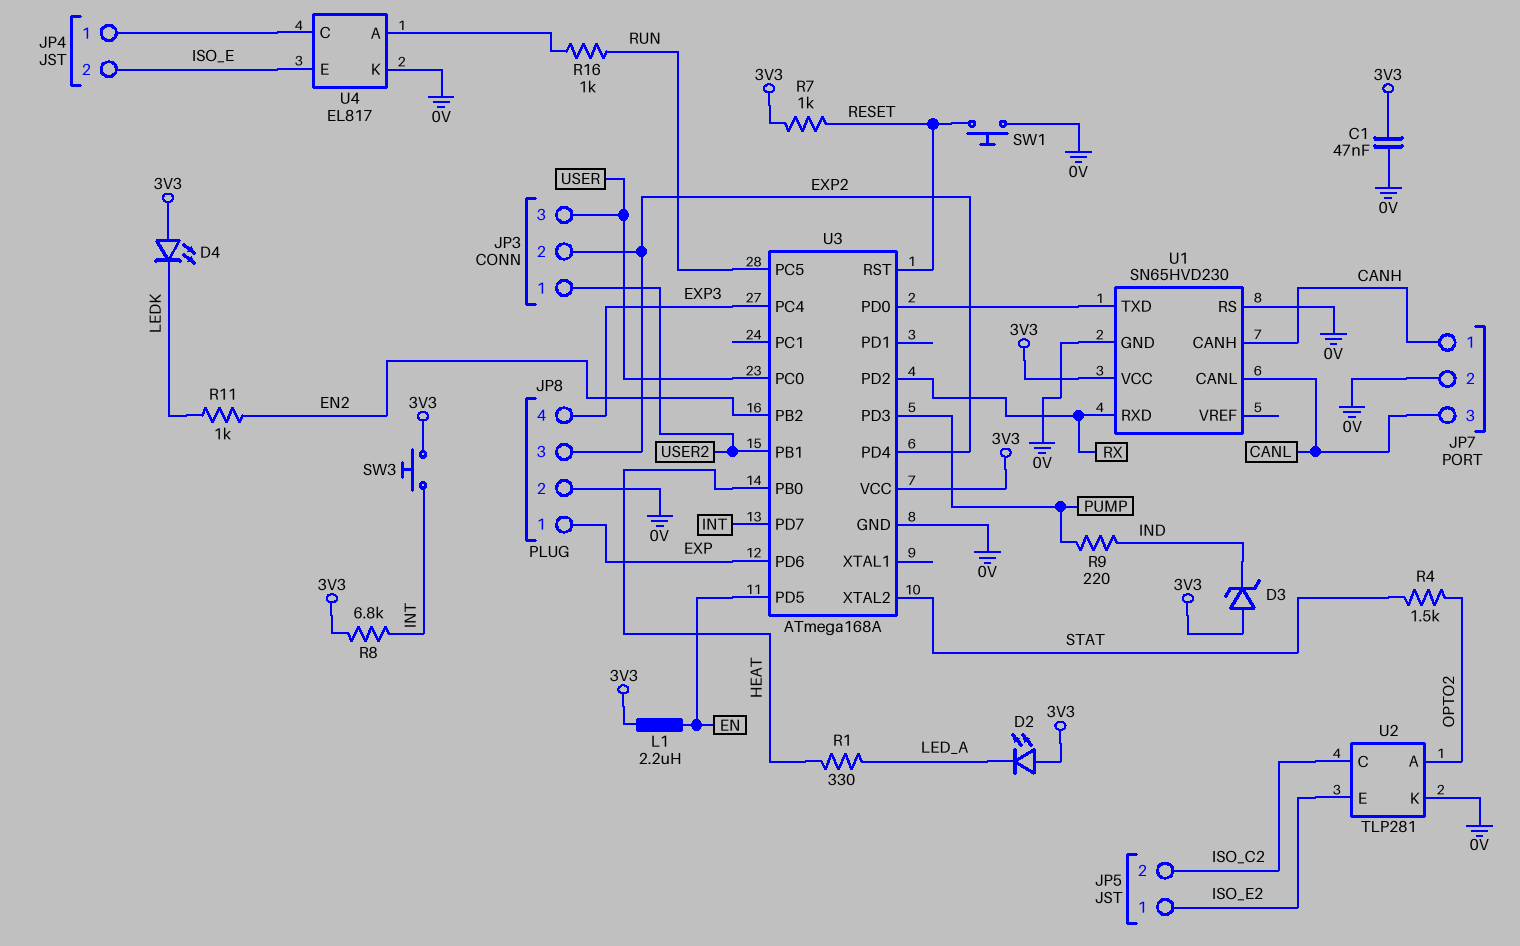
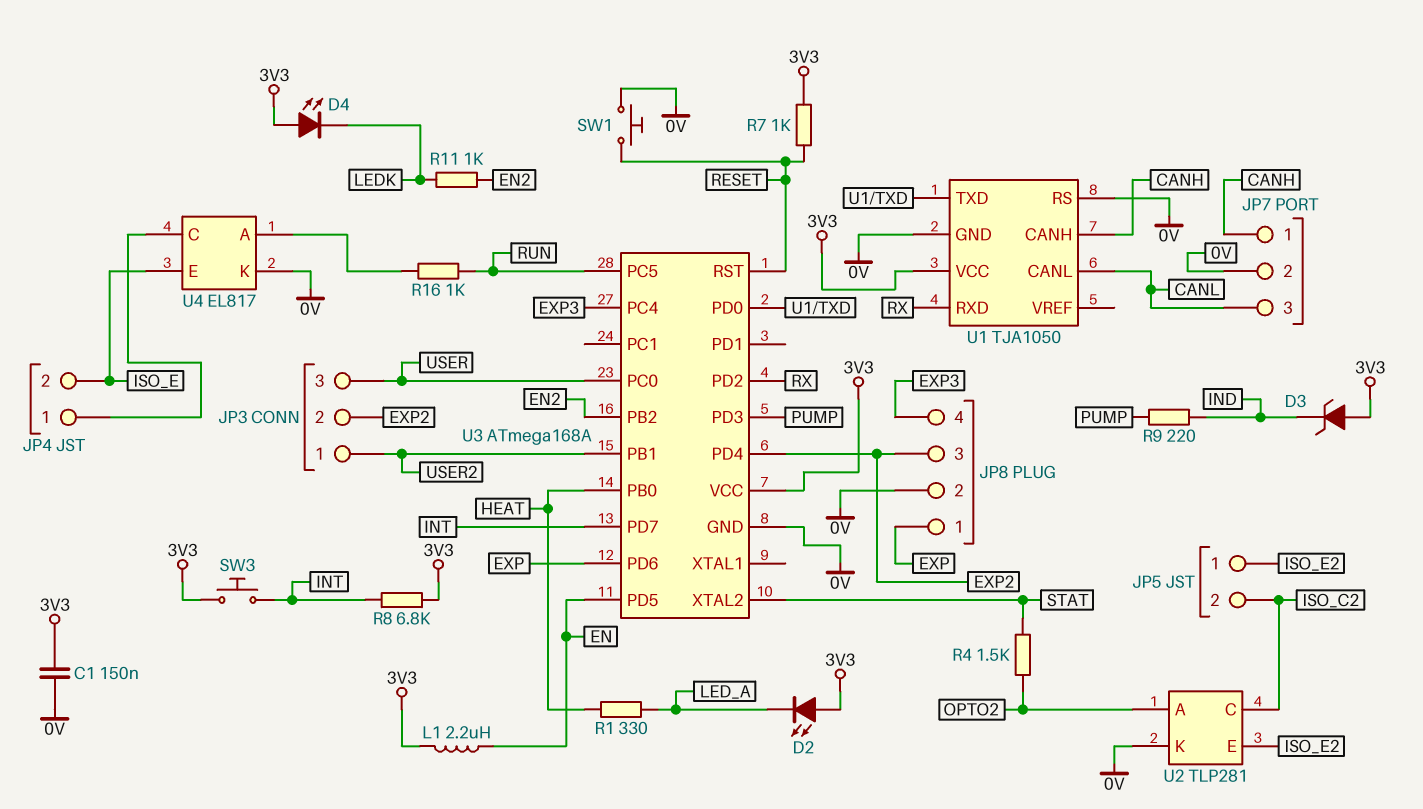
C1: 47nF (0V, 3V3) -> 150nF (0V, 3V3)
U1: SN65HVD230 -> TJA1050

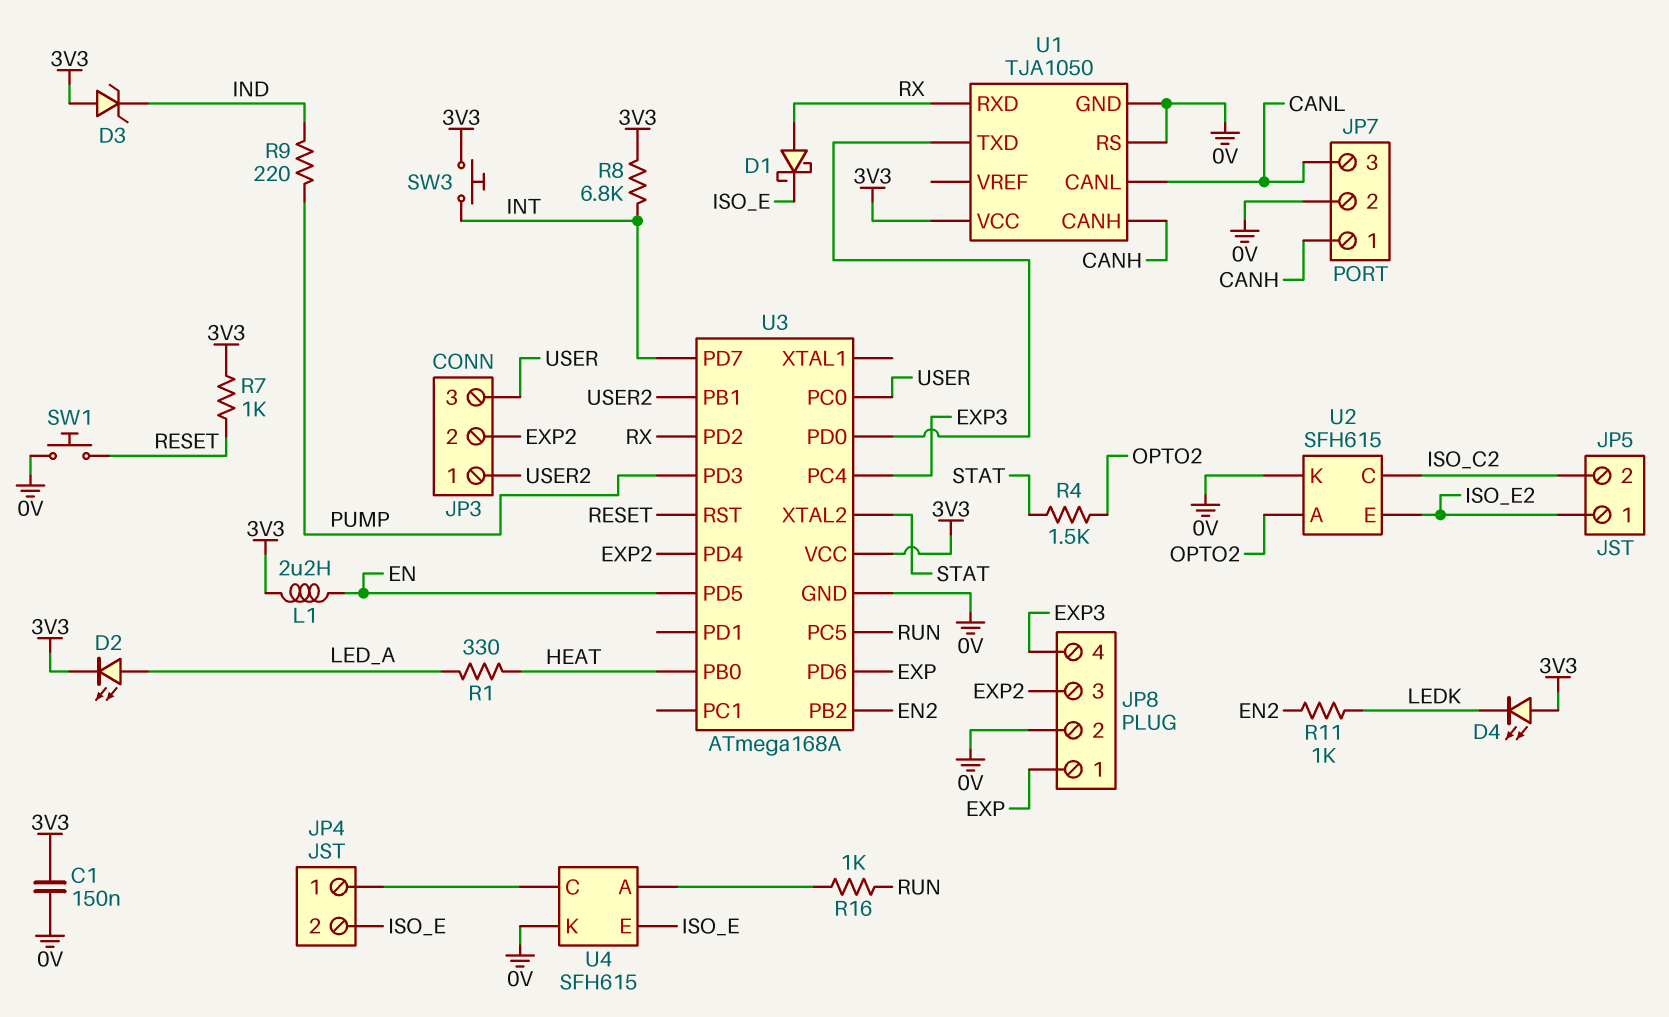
D1: none -> schottky (A RX, K ISO_E)
D2: LED (A 3V3, K LED_A) -> LED (A LED_A, K 3V3)
U2: TLP281 -> SFH615
U4: EL817 -> SFH615

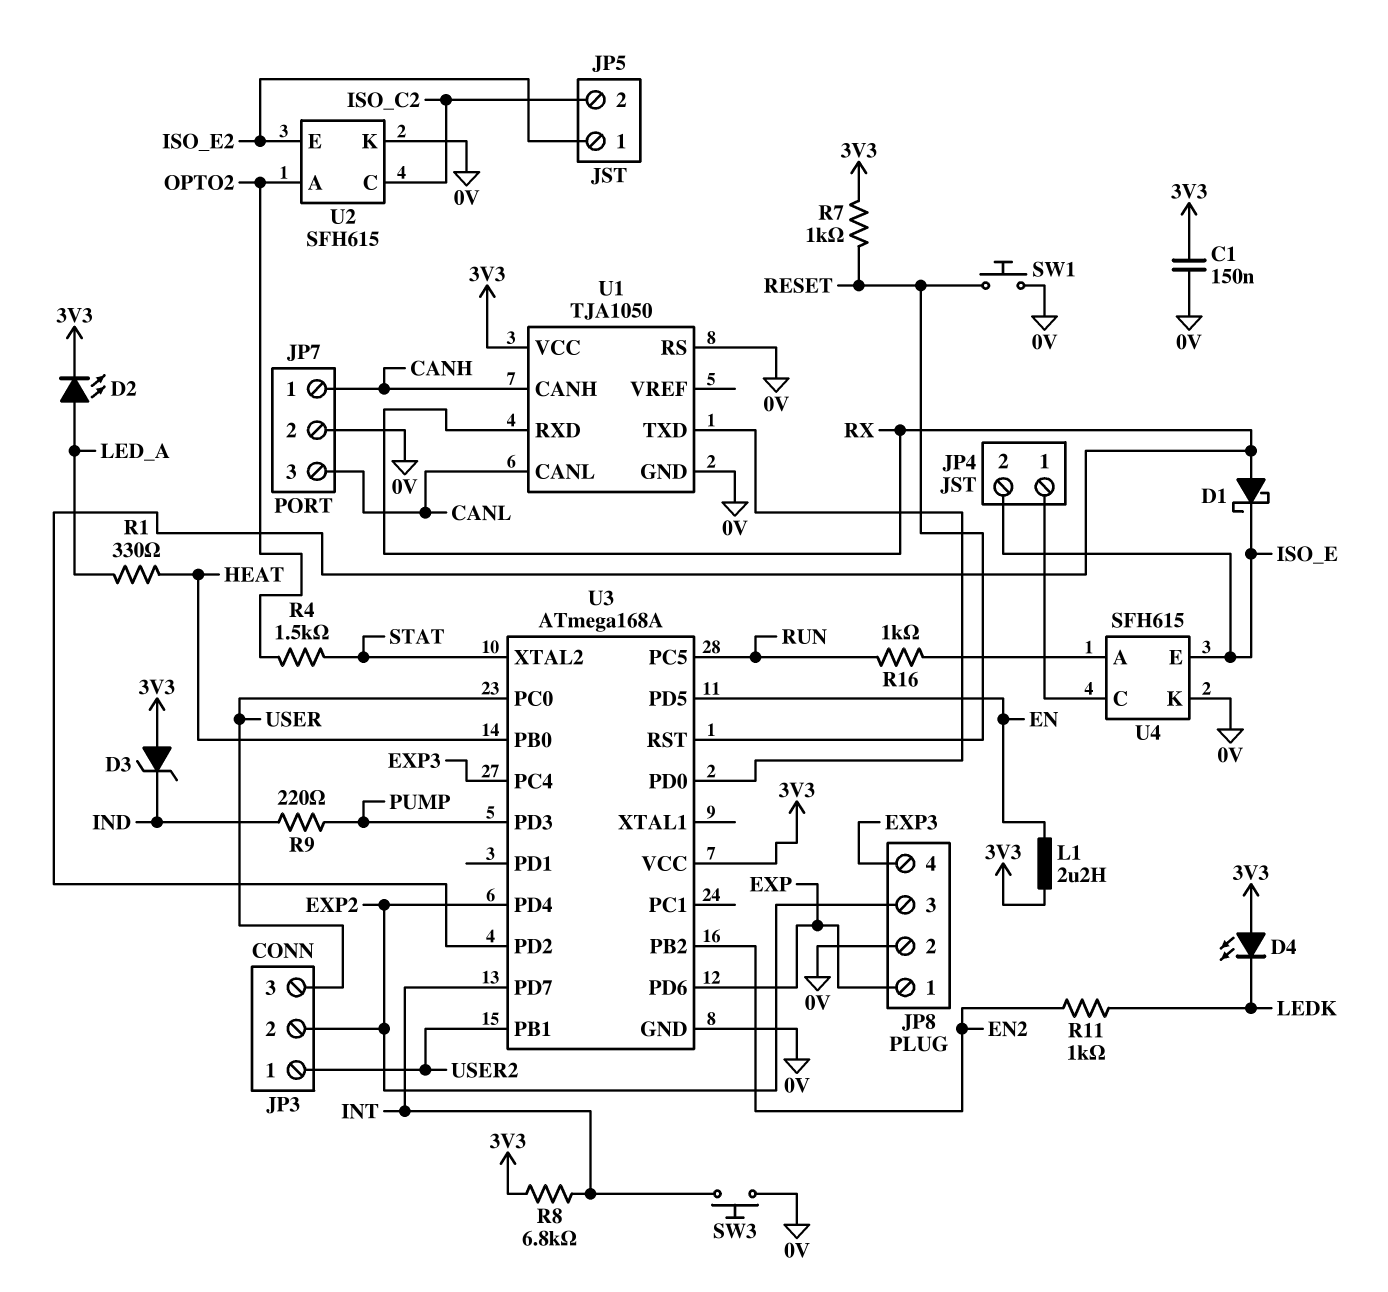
SW3: button (3V3, INT) -> button (0V, INT)

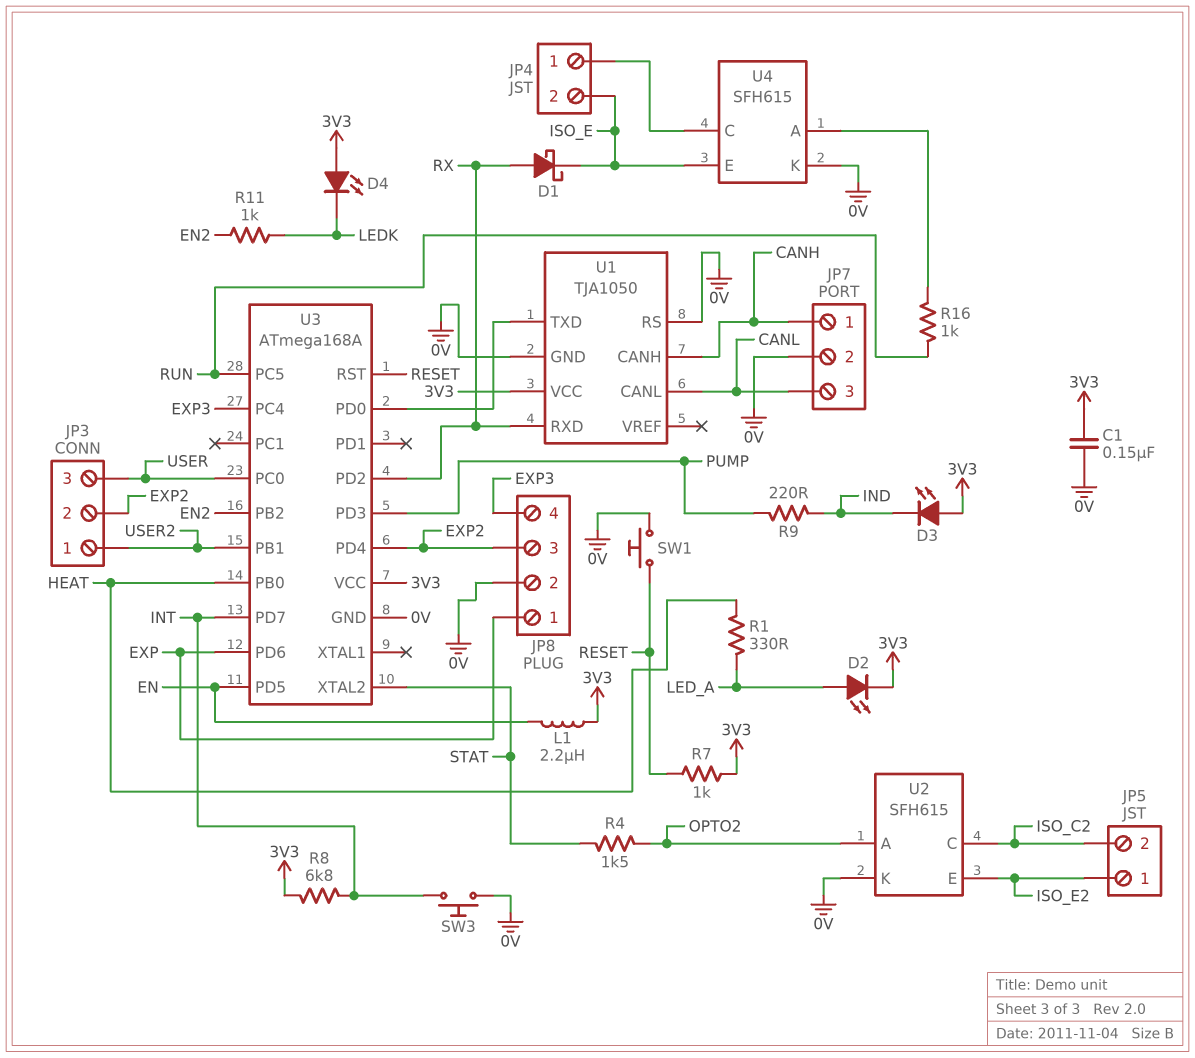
D3: zener (A 3V3, K IND) -> LED (A 3V3, K IND)

